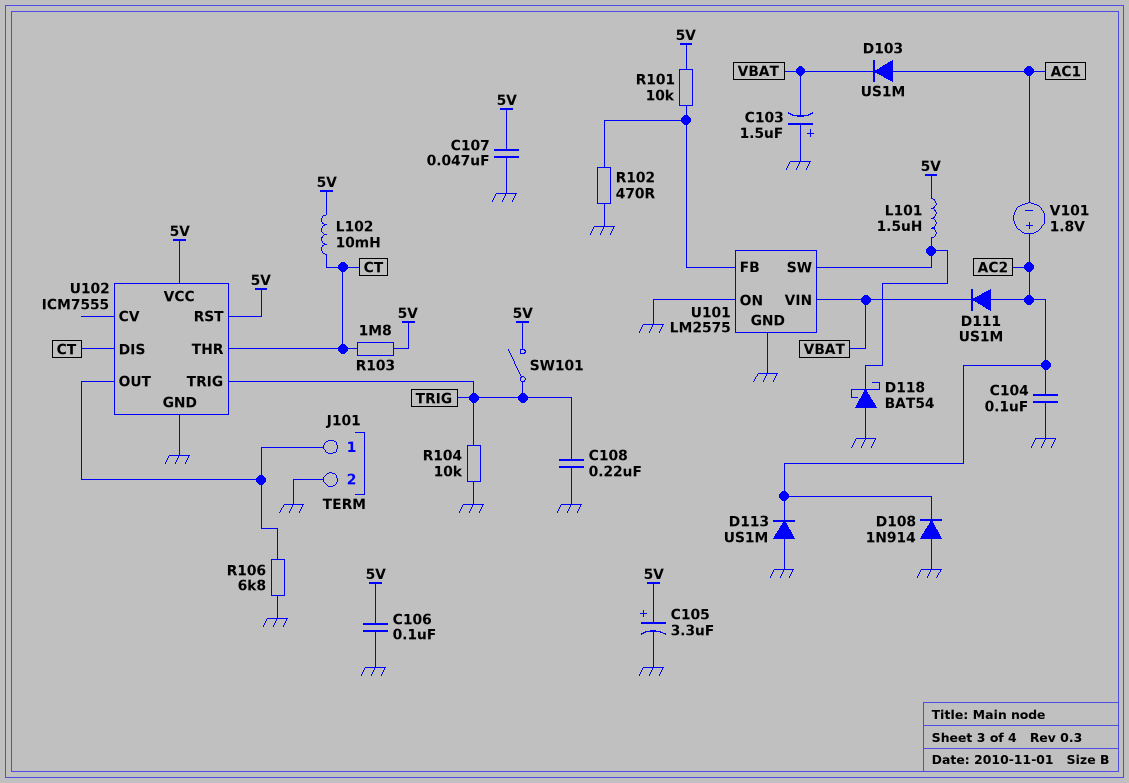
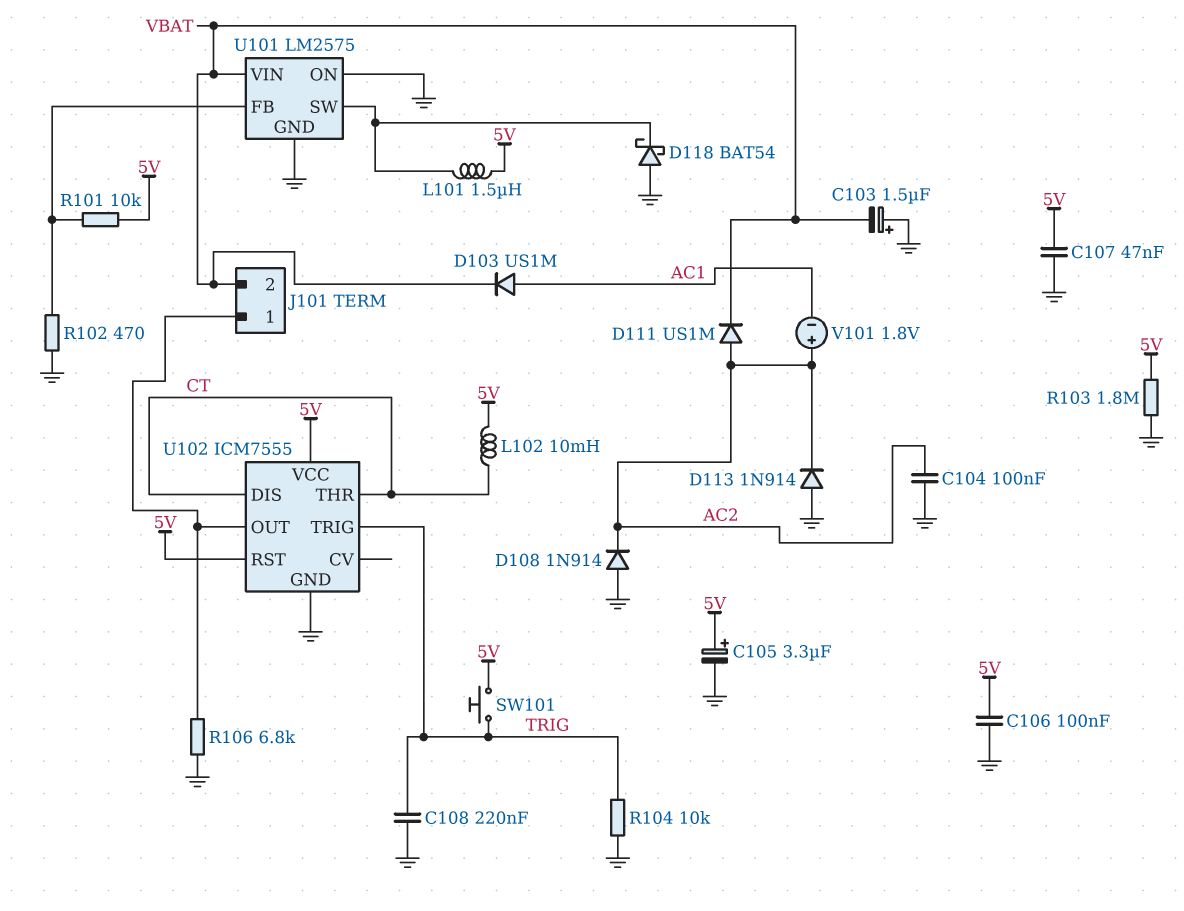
D113: diode US1M (A GND, K AC2) -> diode 1N914 (A GND, K AC2)
J101 pin 2: GND -> VBAT
R103: 1.8M (5V, CT) -> 1.8M (5V, GND)
SW101: switch (5V, TRIG) -> button (5V, TRIG)

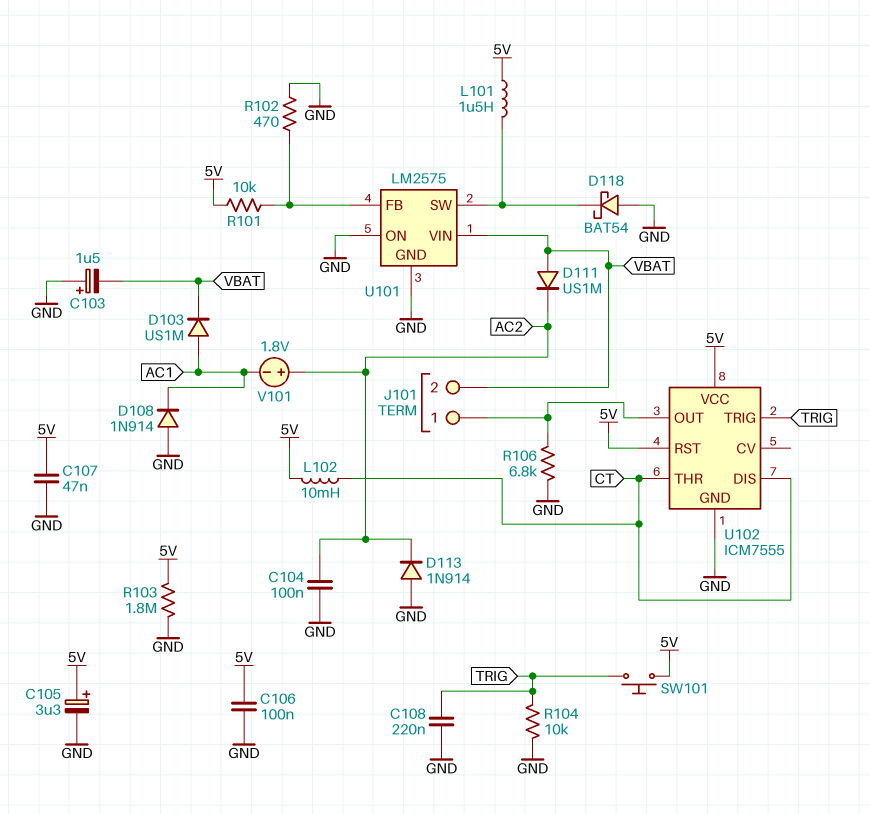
D108: diode 1N914 (A GND, K AC2) -> diode 1N914 (A GND, K AC1)
D111: diode US1M (A AC2, K VBAT) -> diode US1M (A VBAT, K AC2)

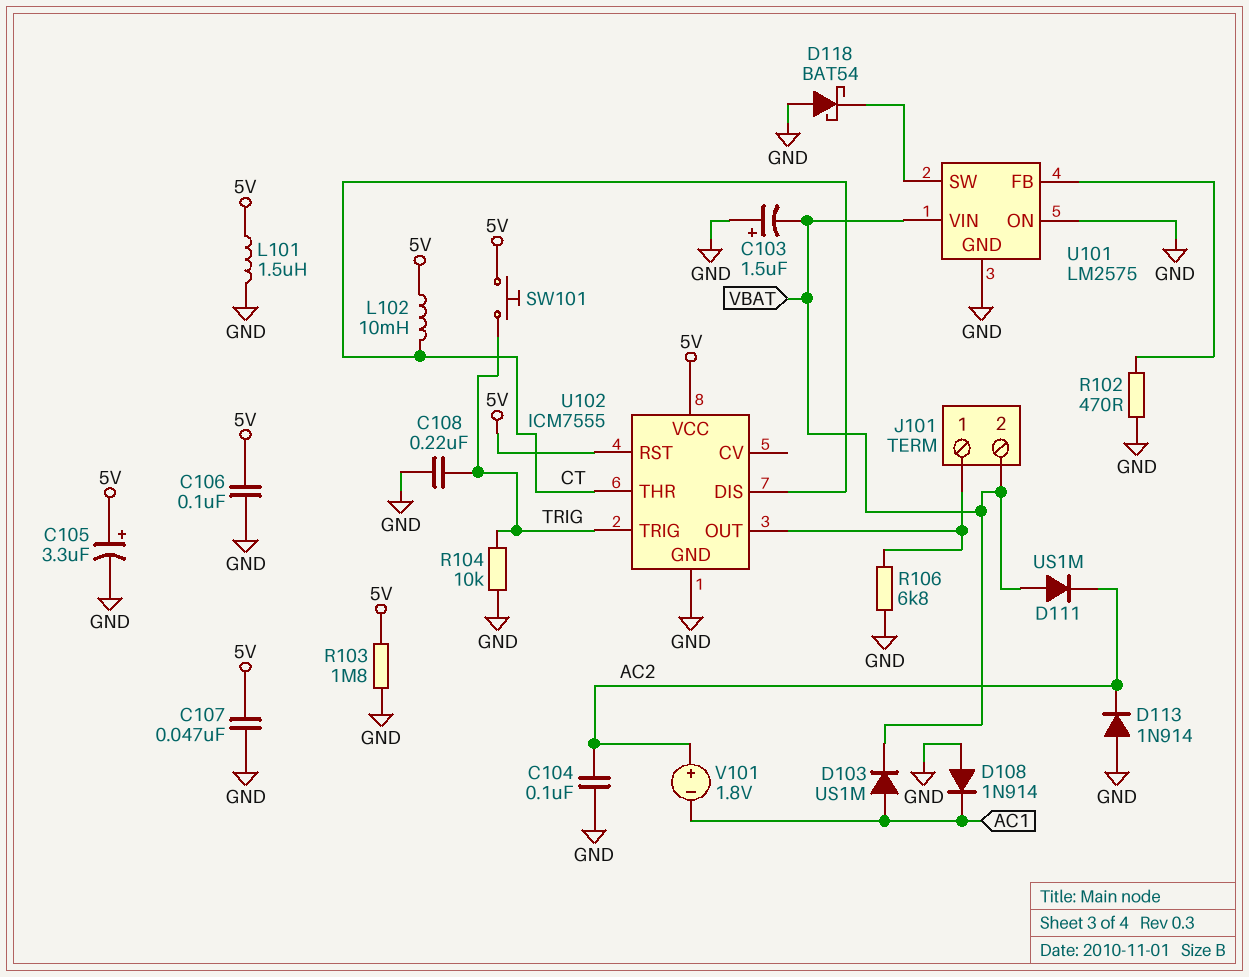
L101: 1.5uH (5V, U101/SW) -> 1.5uH (5V, GND)
R101: 10k (5V, U101/FB) -> none

